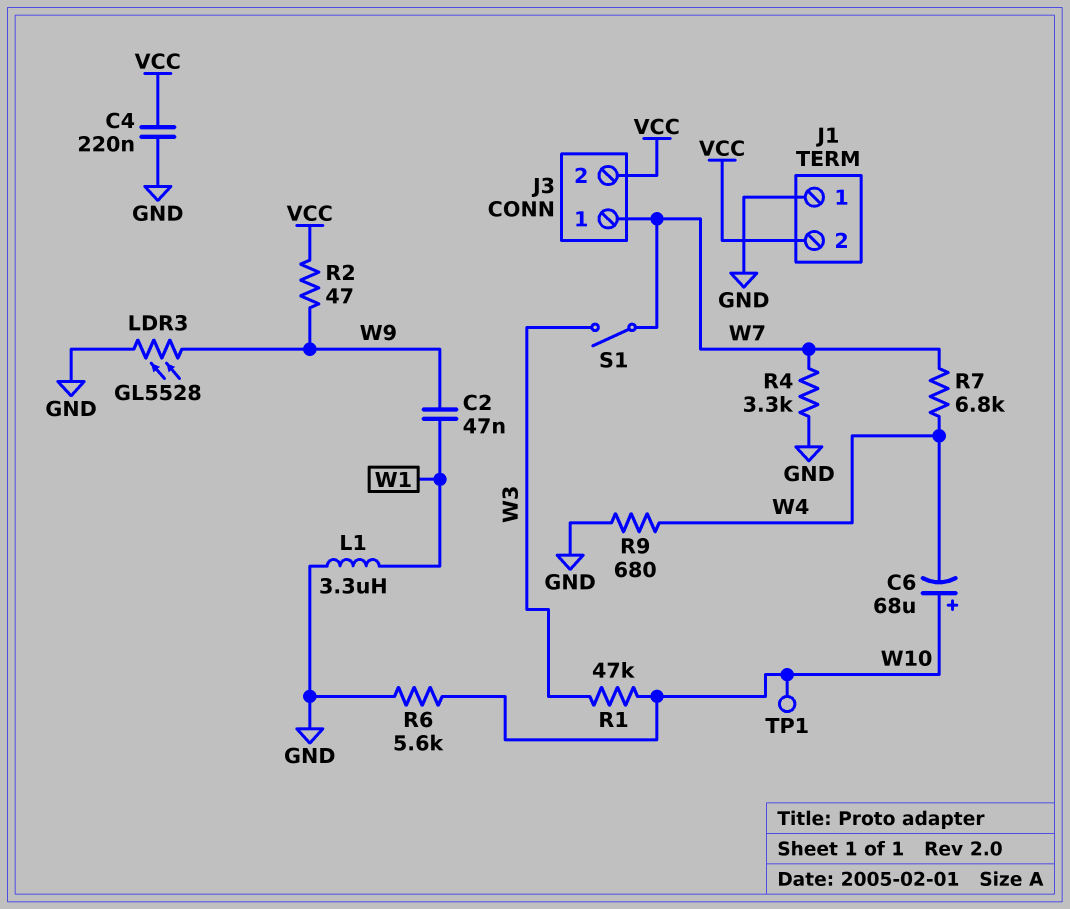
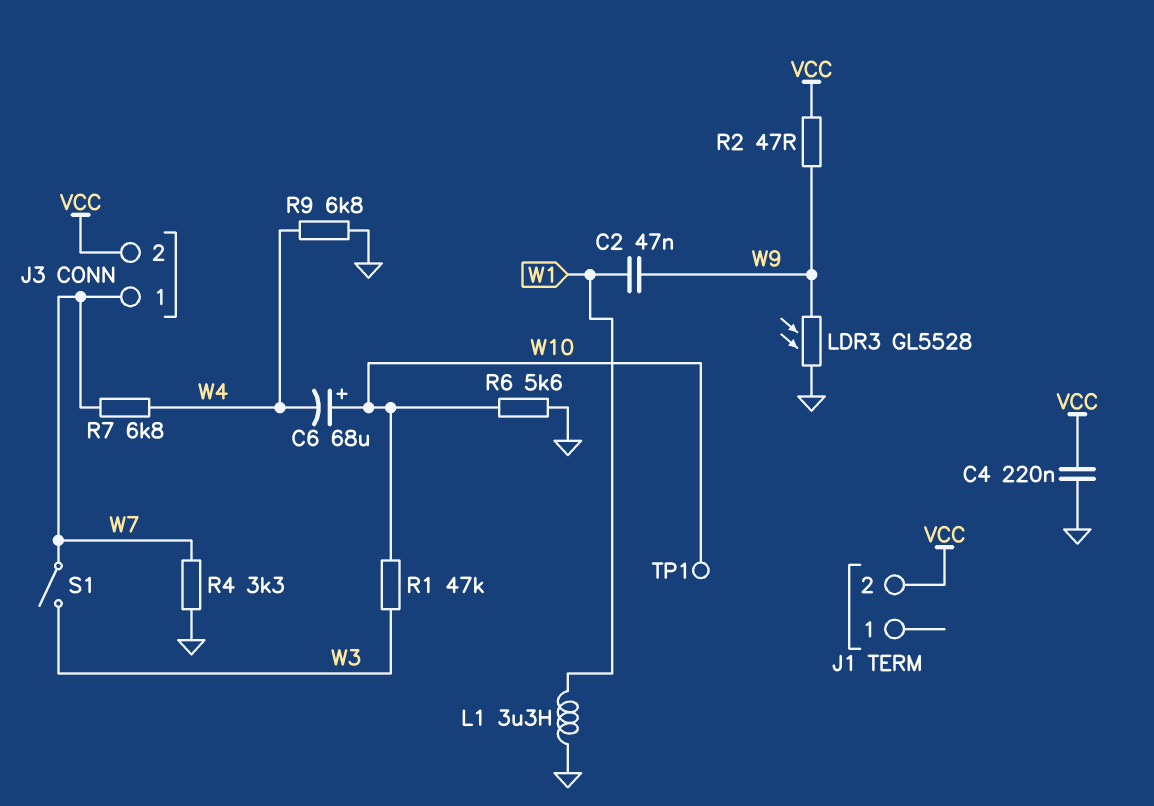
J1 pin 1: GND -> none
R9: 680 (GND, W4) -> 6.8k (GND, W4)

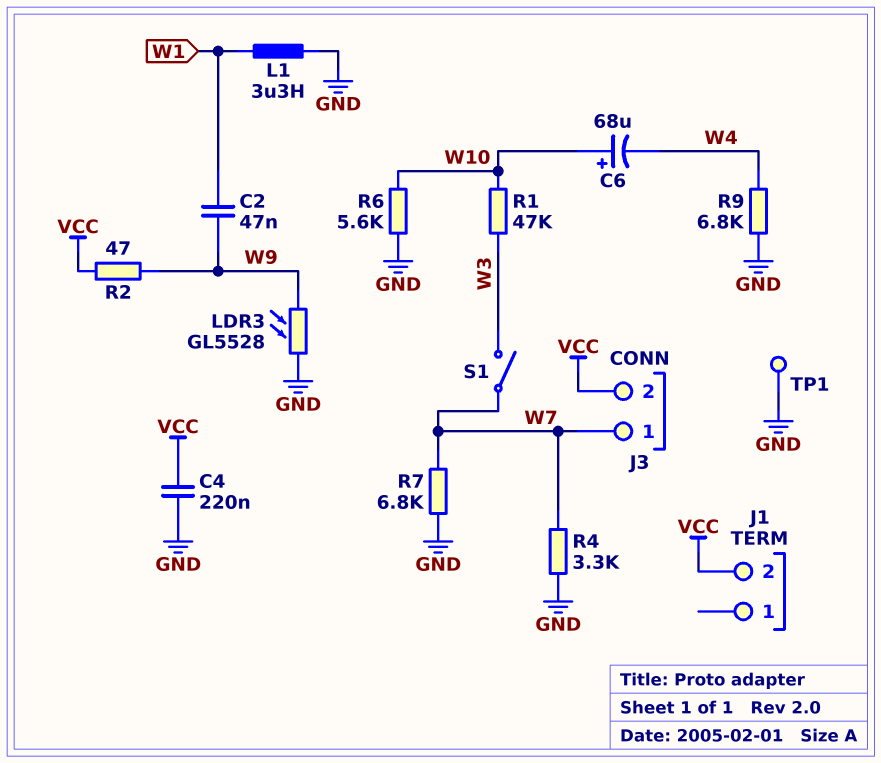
R7: 6.8k (W4, W7) -> 6.8k (GND, W7)
TP1: test point (W10) -> test point (GND)

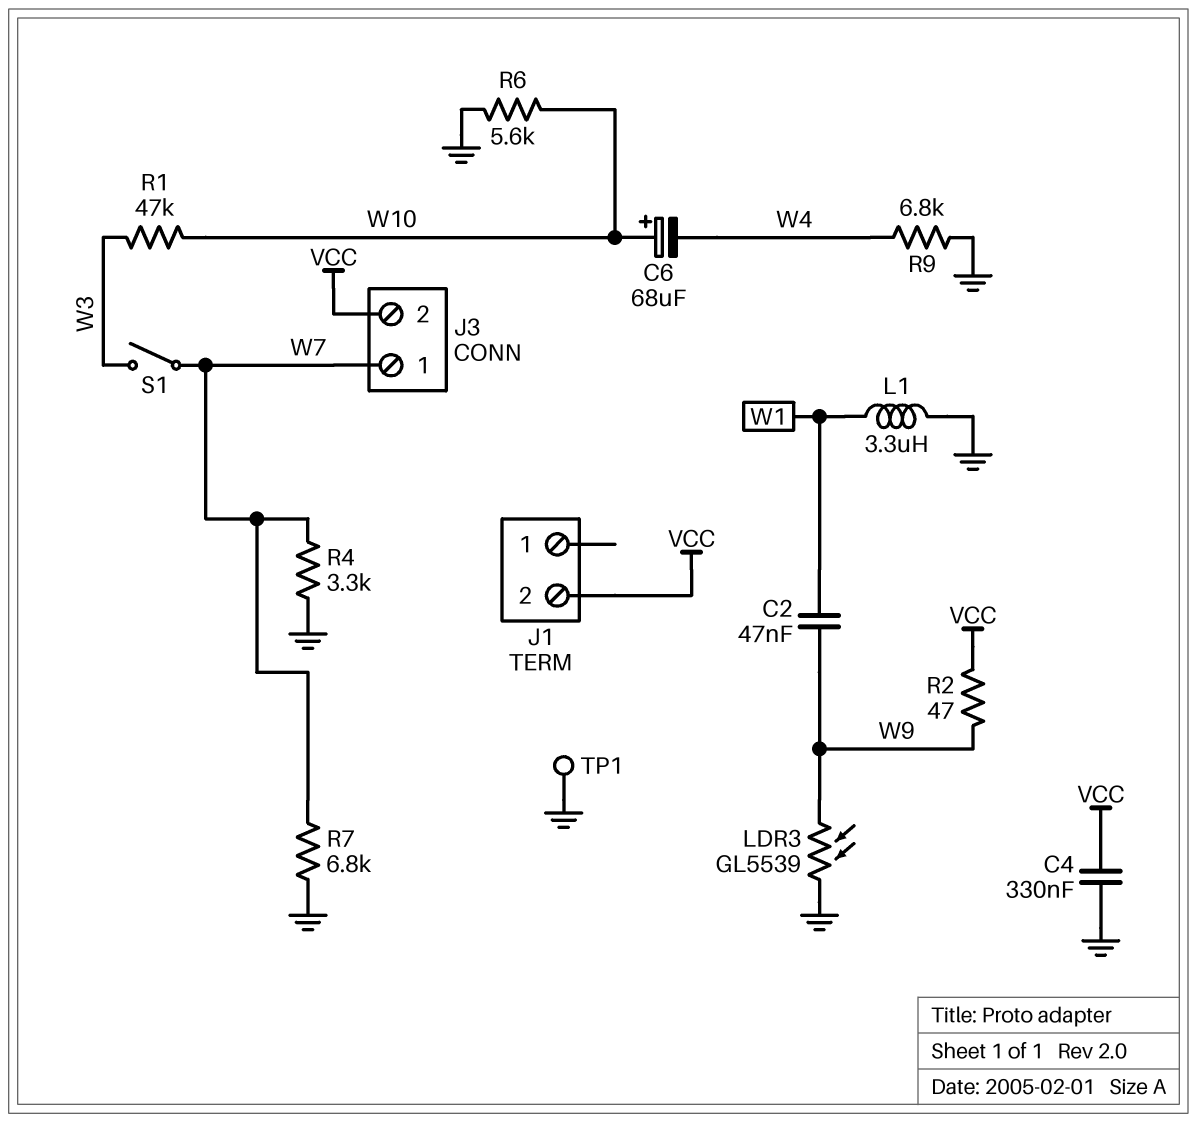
C4: 220nF (GND, VCC) -> 330nF (GND, VCC)
LDR3: GL5528 (GND, W9) -> GL5539 (GND, W9)

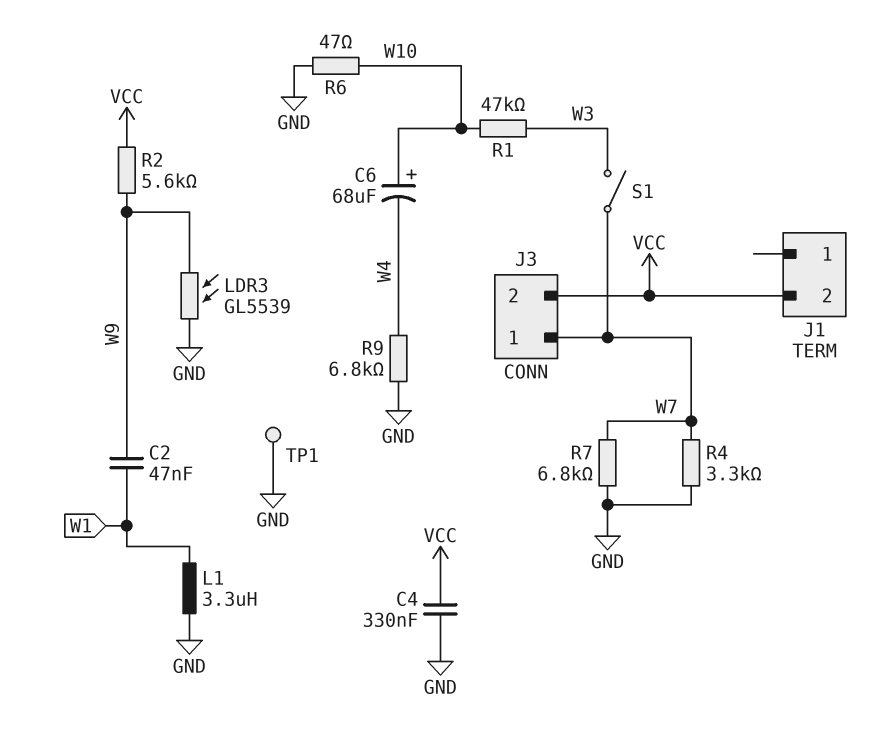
R2: 47 (VCC, W9) -> 5.6k (VCC, W9)
R6: 5.6k (GND, W10) -> 47 (GND, W10)

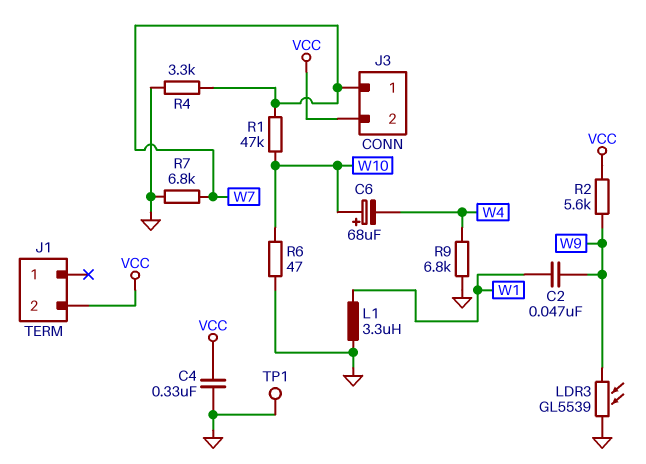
R1: 47k (W3, W10) -> 47k (W7, W10)
S1: switch (W3, W7) -> none

